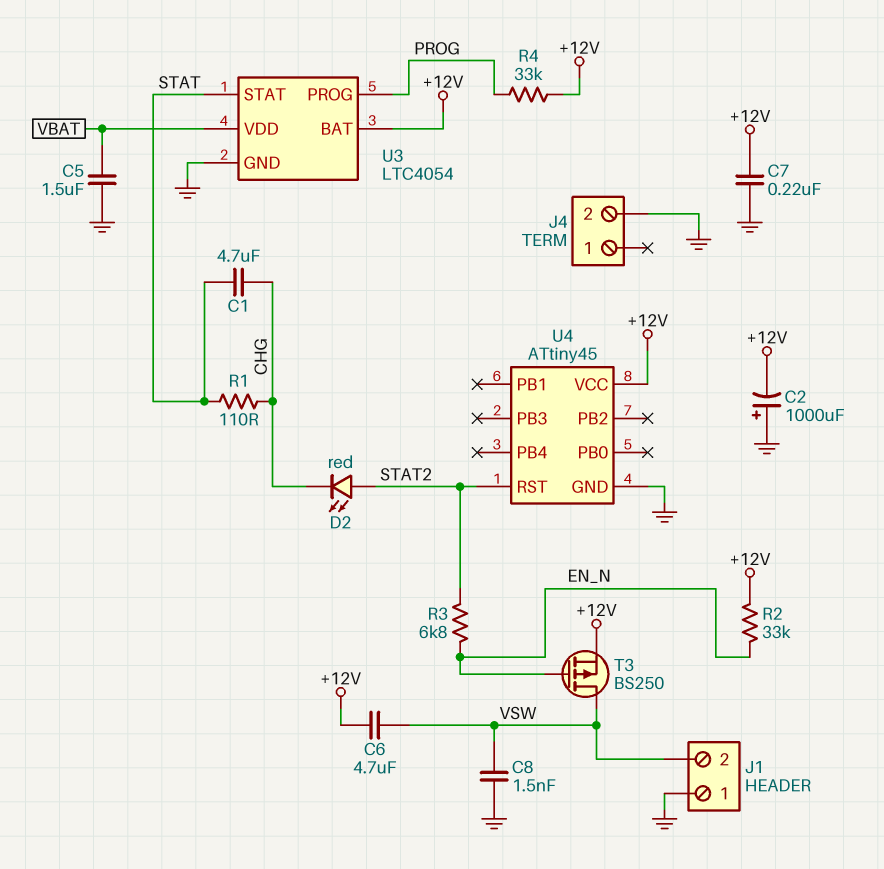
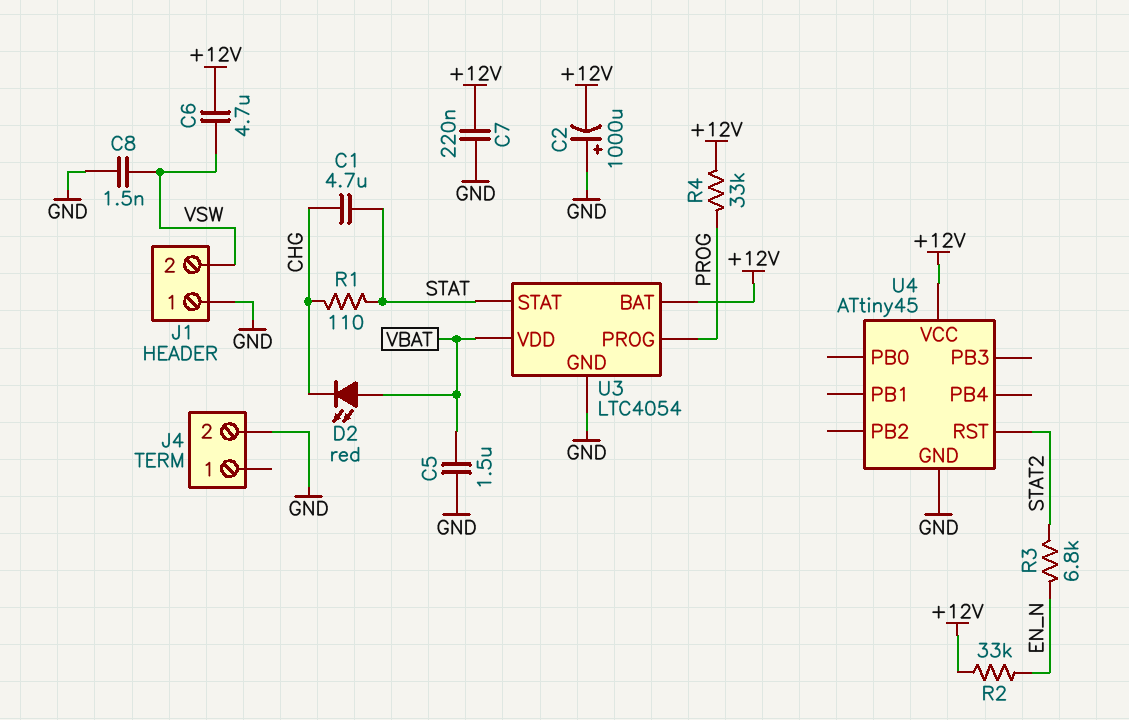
D2: LED red (A STAT2, K CHG) -> LED red (A VBAT, K CHG)
T3: PMOS BS250 (G EN_N, D VSW, S +12V) -> none

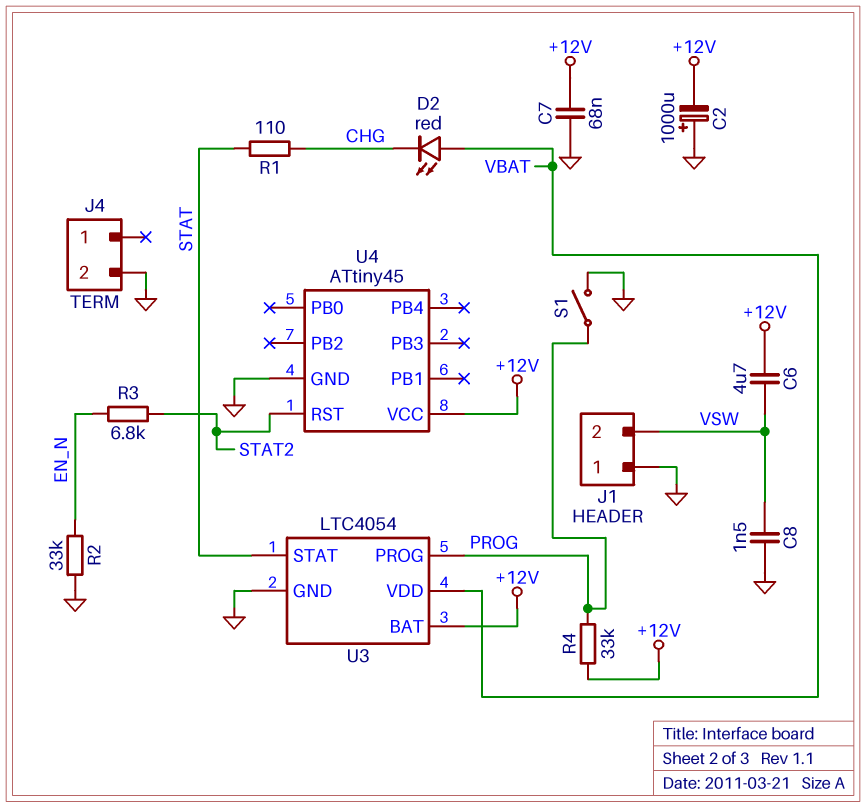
C1: 4.7uF (CHG, STAT) -> none
C5: 1.5uF (GND, VBAT) -> none
C7: 220nF (+12V, GND) -> 68nF (+12V, GND)
R2: 33k (+12V, EN_N) -> 33k (EN_N, GND)
S1: none -> switch (GND, PROG)

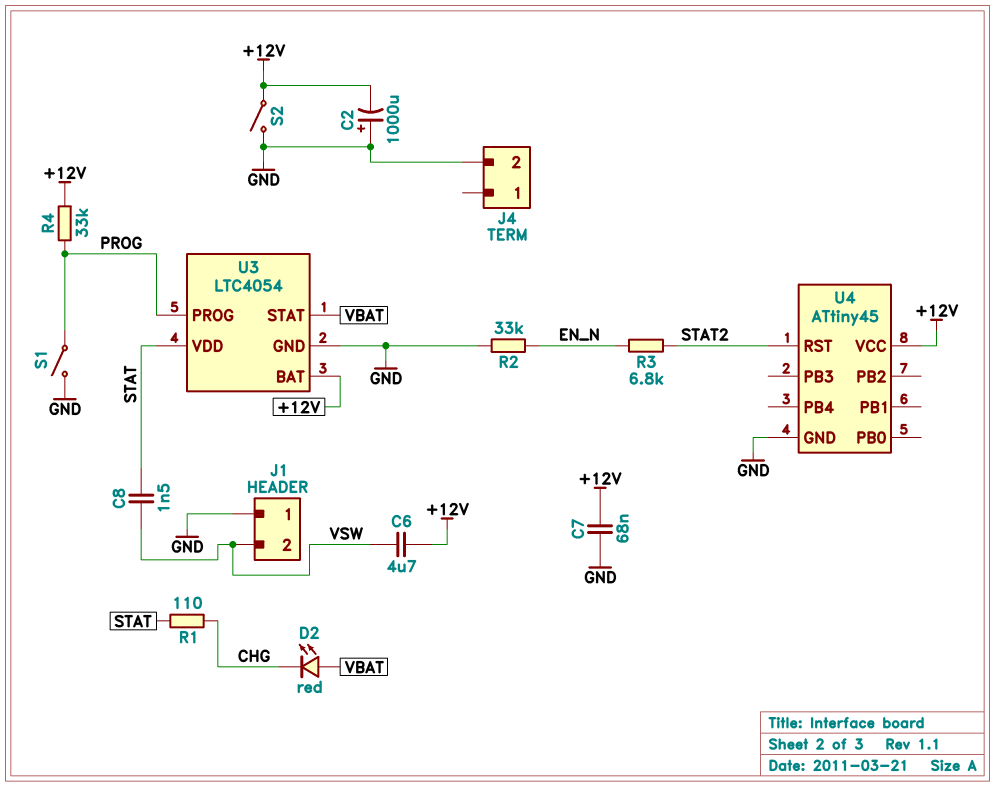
C8: 1.5nF (GND, VSW) -> 1.5nF (STAT, VSW)
S2: none -> switch (+12V, GND)
U3 pin STAT: STAT -> VBAT
U3 pin VDD: VBAT -> STAT

